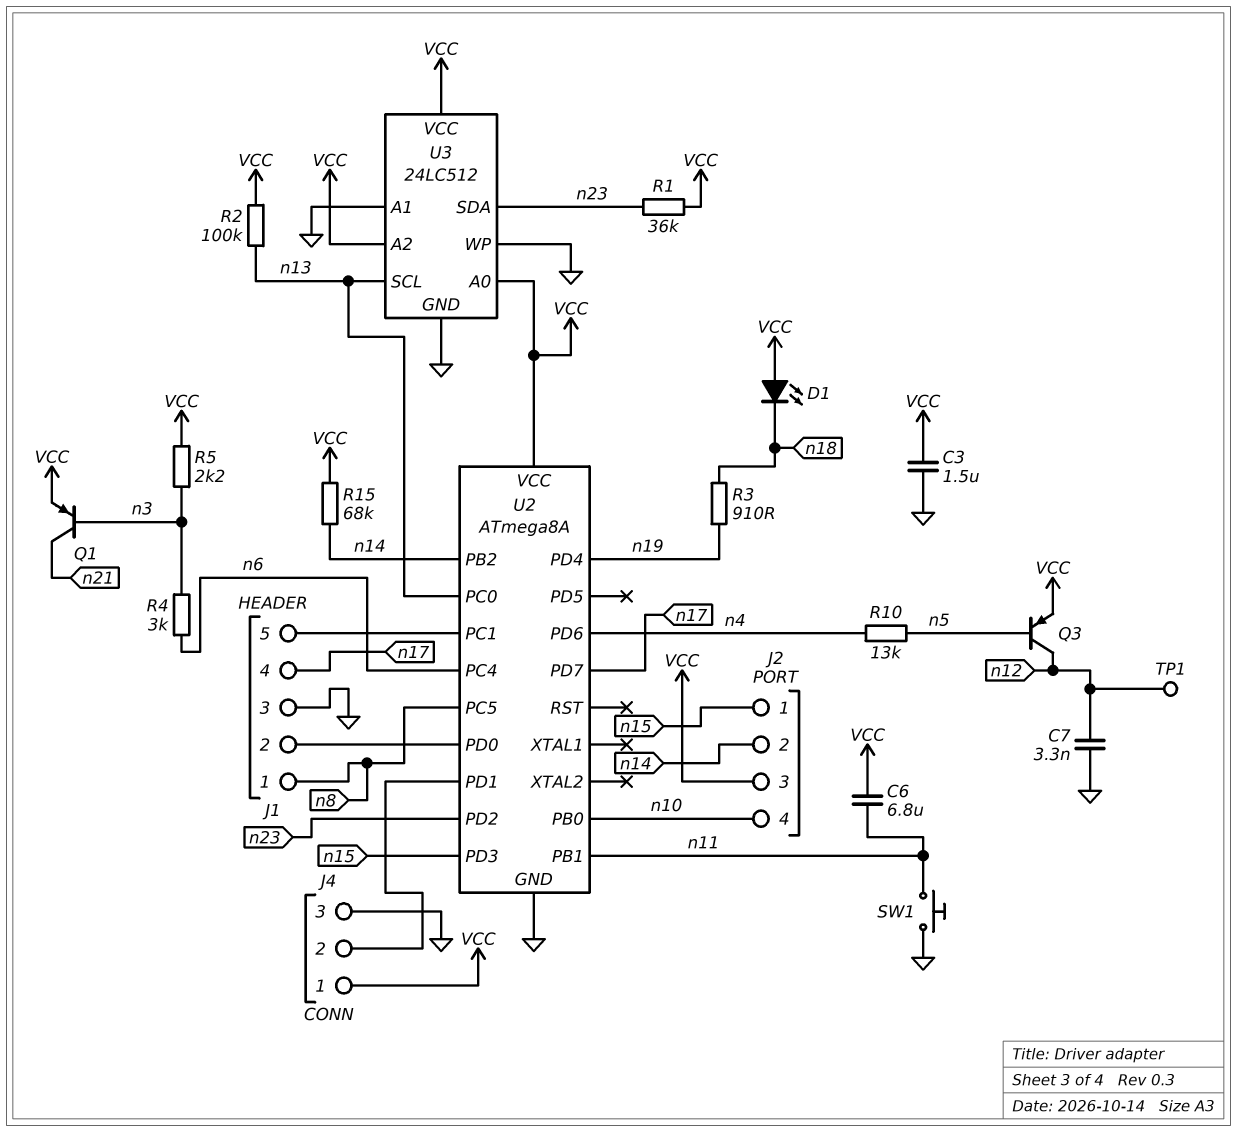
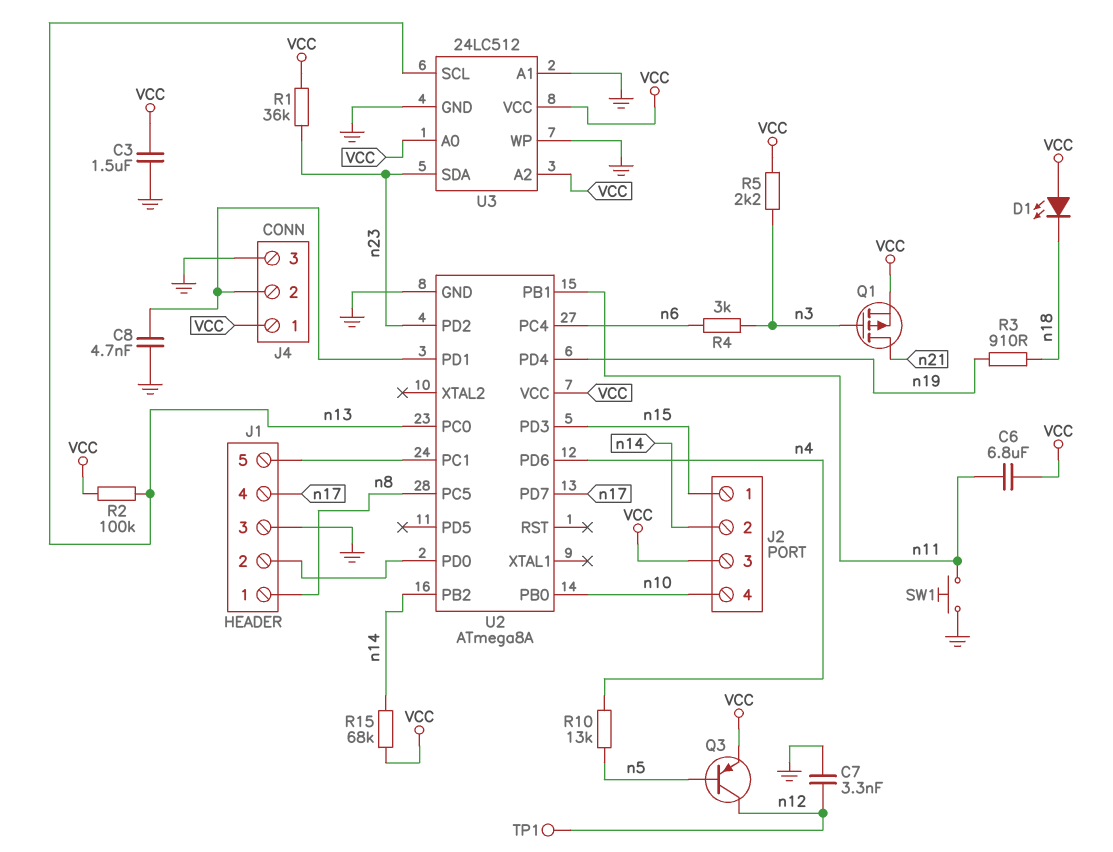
C8: none -> 4.7nF (GND, J4/2)
Q1: PNP (B n3, C n21, E VCC) -> PMOS (G n3, D n21, S VCC)

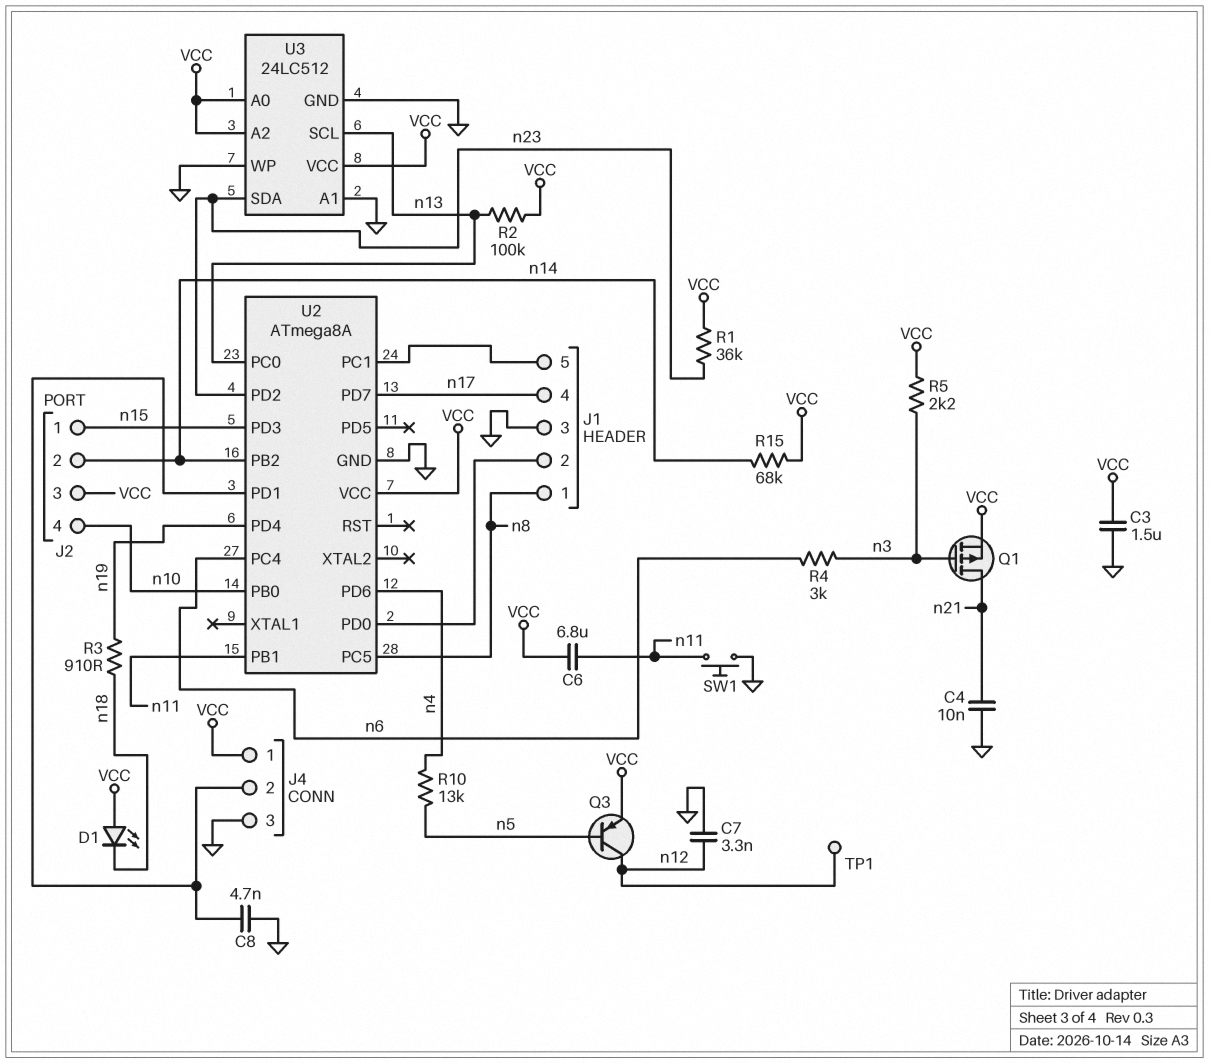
C4: none -> 10nF (GND, n21)

